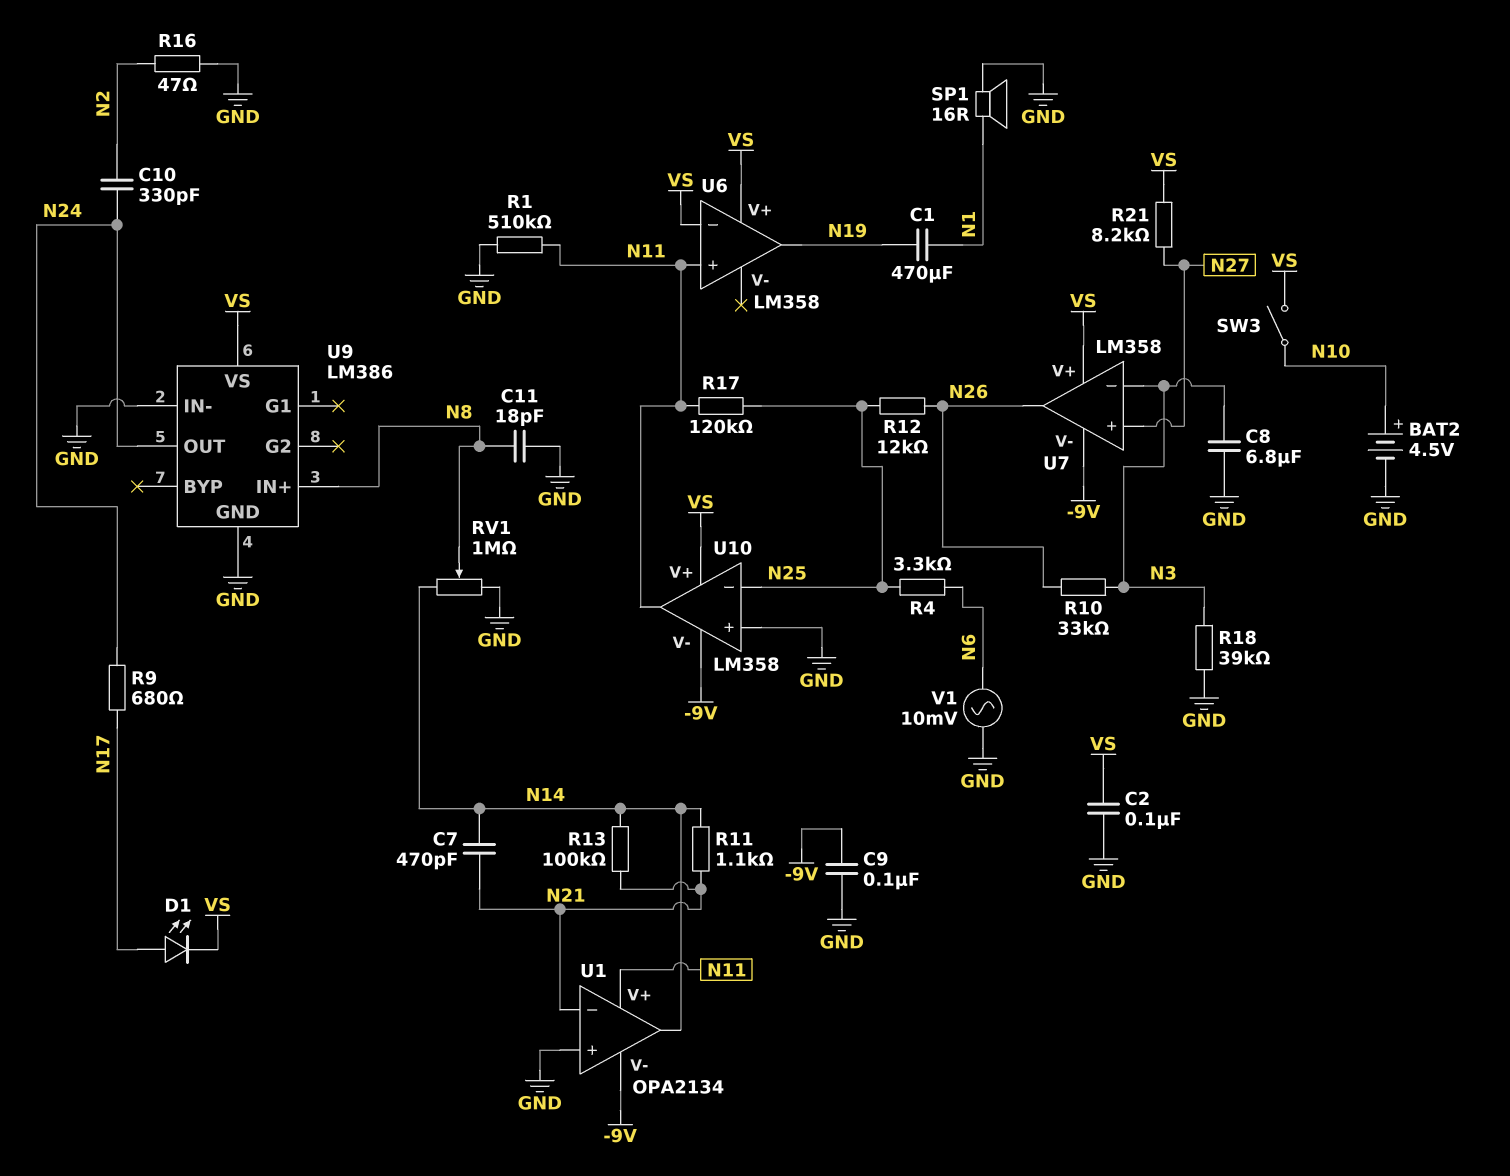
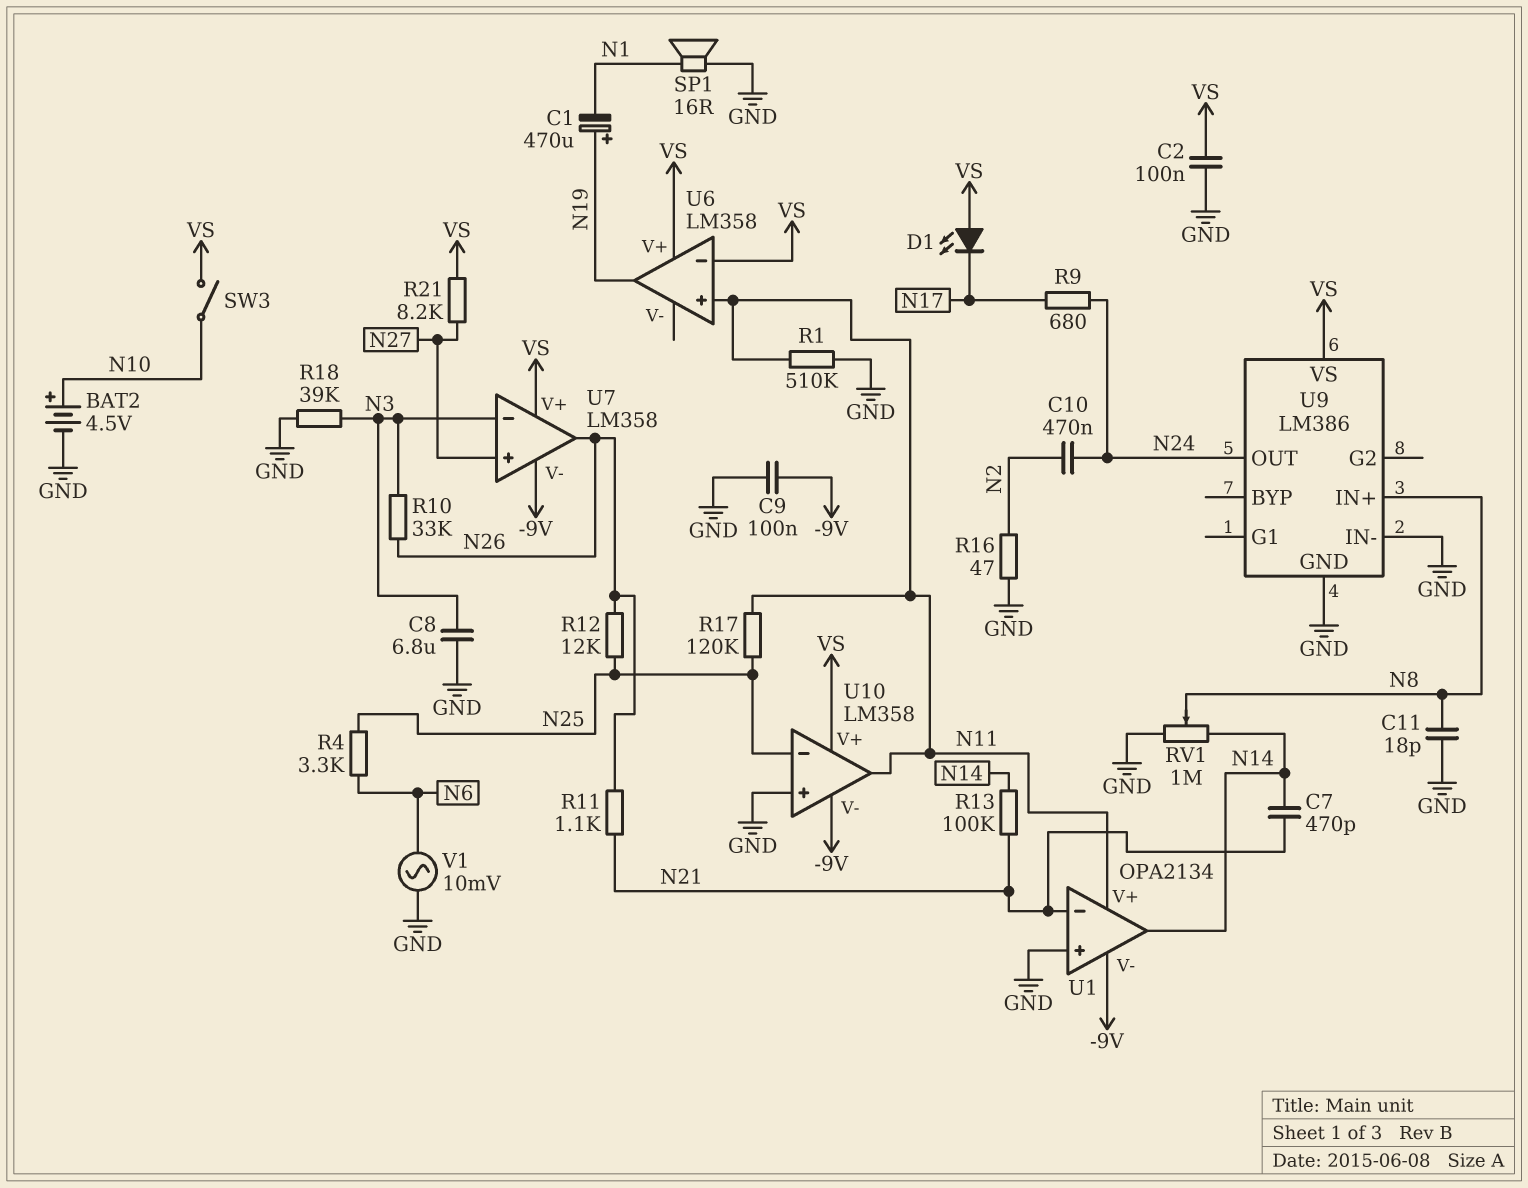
C1: 470uF (N1, N19) -> 470uF (plus N19, minus N1)
C10: 330pF (N2, N24) -> 470nF (N2, N24)
D1: LED (A N17, K VS) -> LED (A VS, K N17)
R11: 1.1k (N14, N21) -> 1.1k (N21, N26)

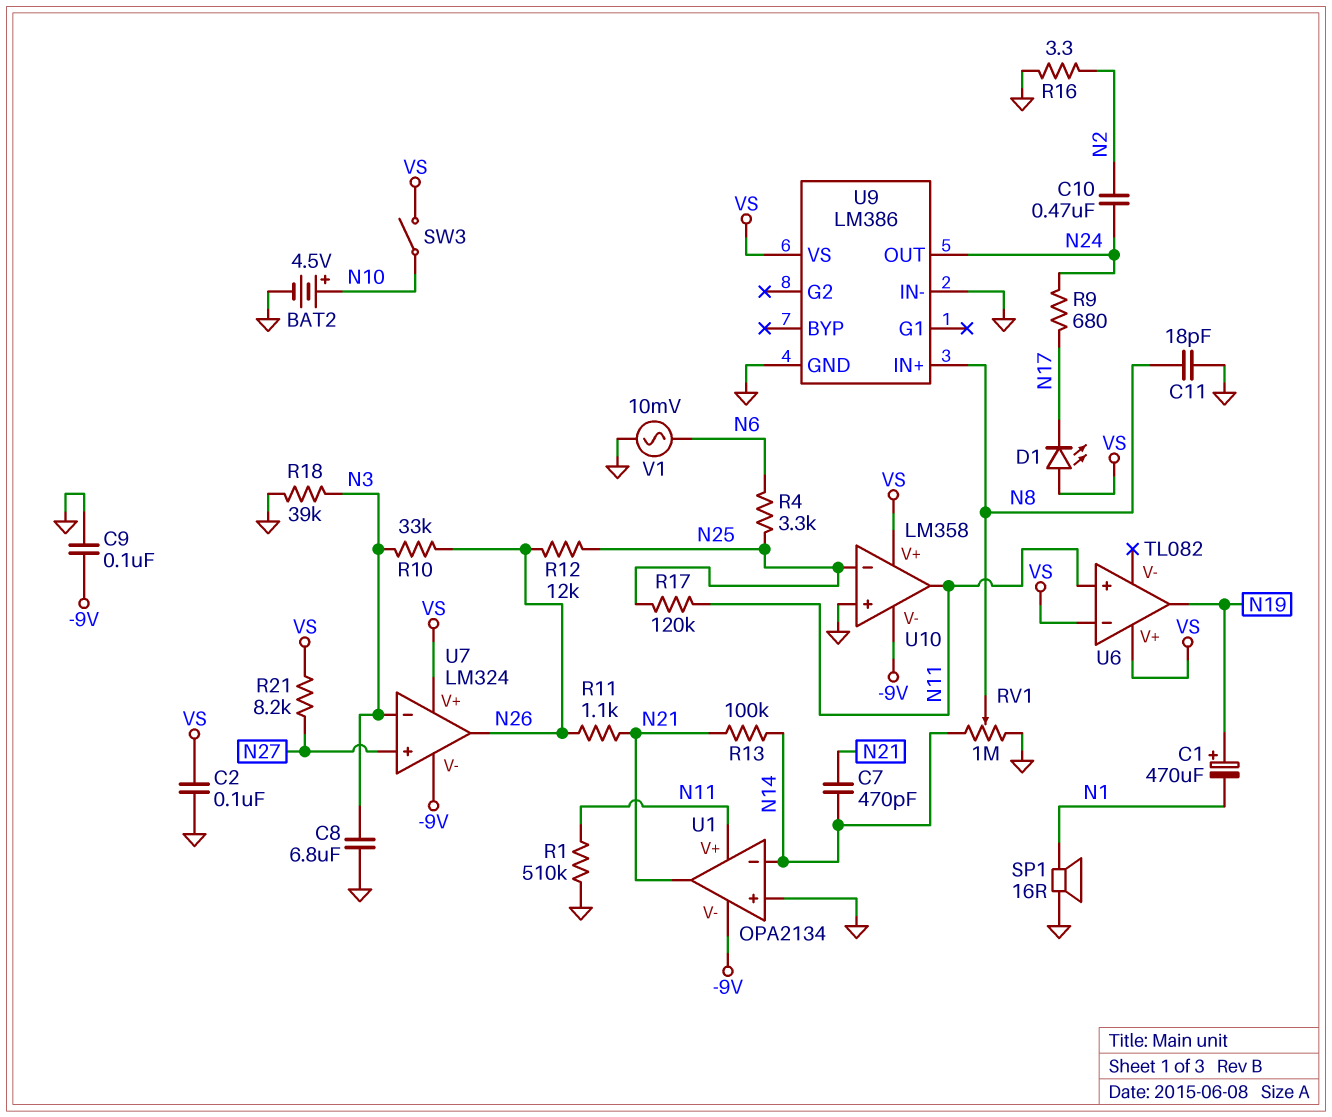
R16: 47 (GND, N2) -> 3.3 (GND, N2)
U1 pin in-: N21 -> N14
U1 pin out: N14 -> N21
U6: LM358 -> TL082
U7: LM358 -> LM324

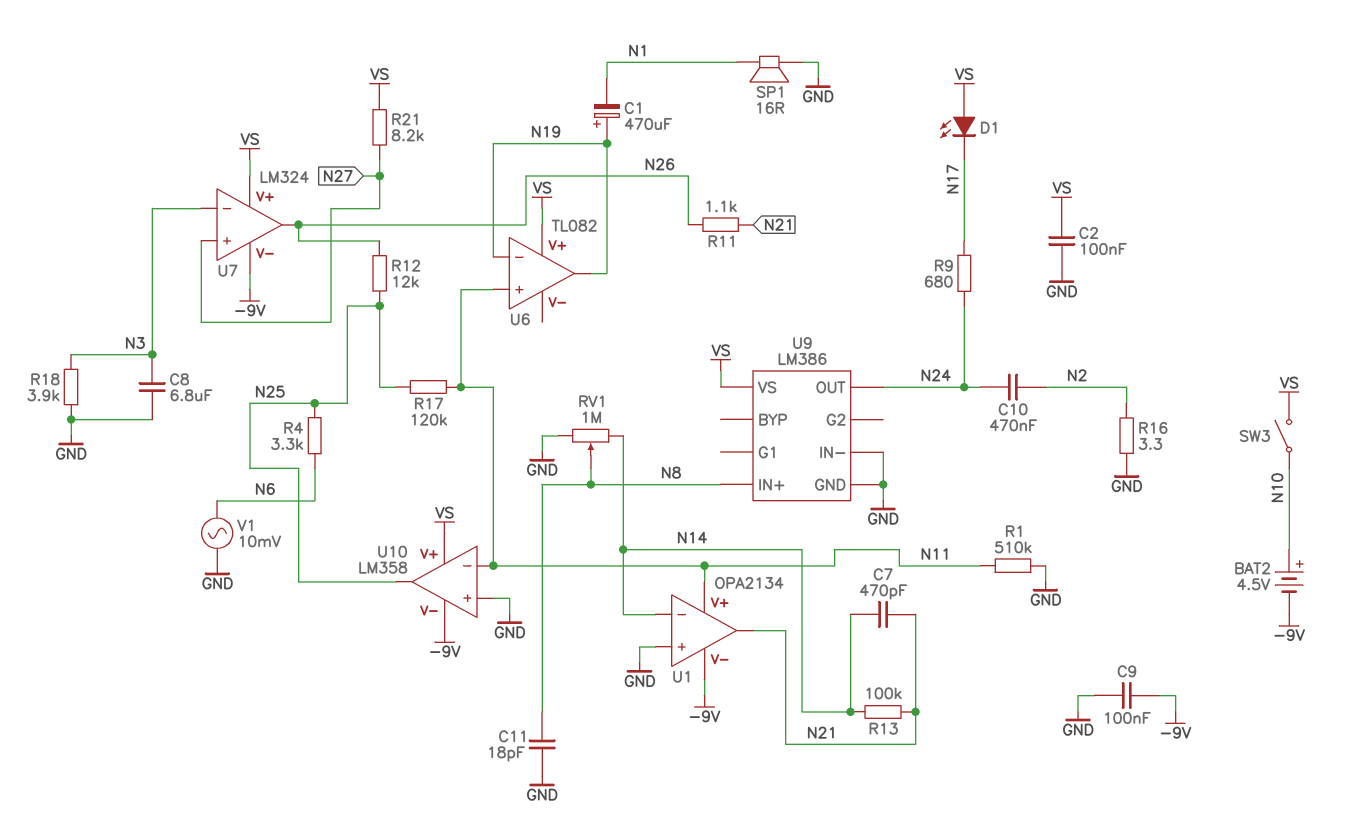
BAT2: 4.5V (plus N10, minus GND) -> 4.5V (plus N10, minus -9V)
R10: 33k (N3, N26) -> none
R18: 39k (GND, N3) -> 3.9k (GND, N3)
U6 pin in-: VS -> N19
U10 pin in-: N25 -> N11
U10 pin out: N11 -> N25

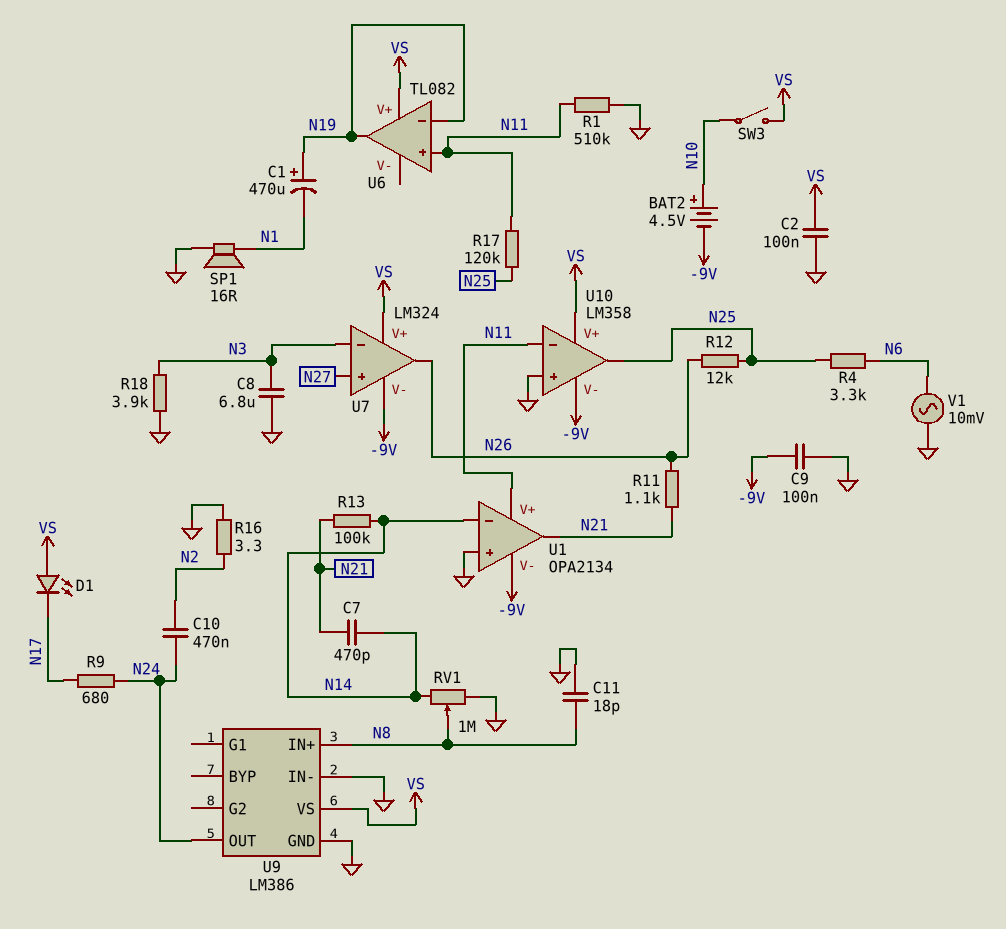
R21: 8.2k (N27, VS) -> none

